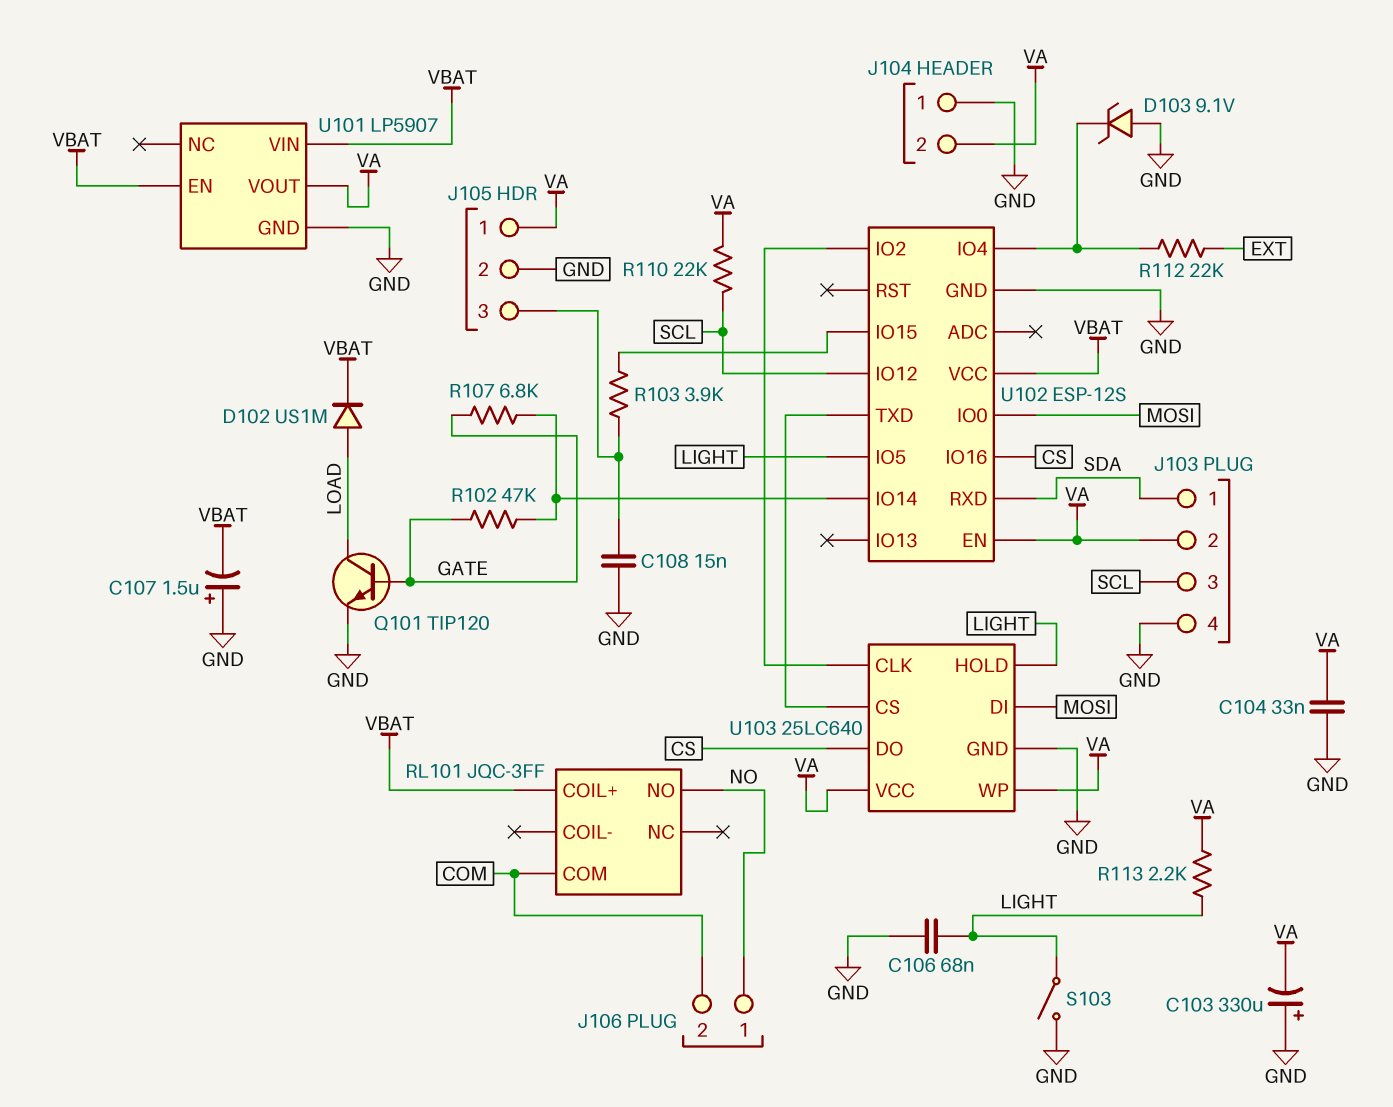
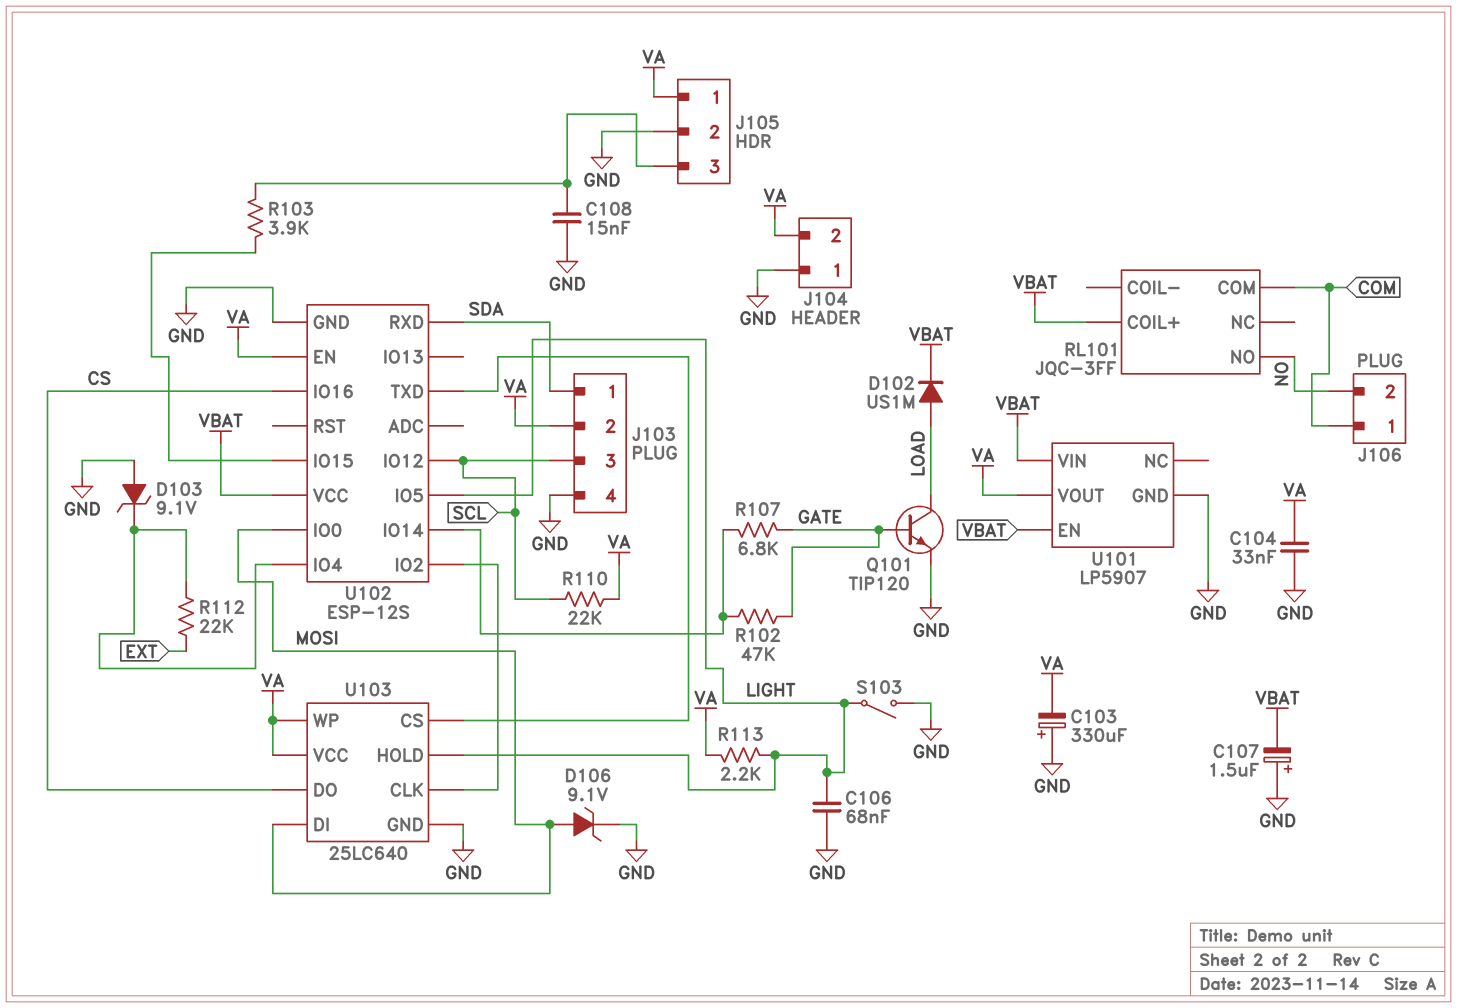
D106: none -> zener 9.1V (A MOSI, K GND)
J106 pin 1: NO -> COM
J106 pin 2: COM -> NO

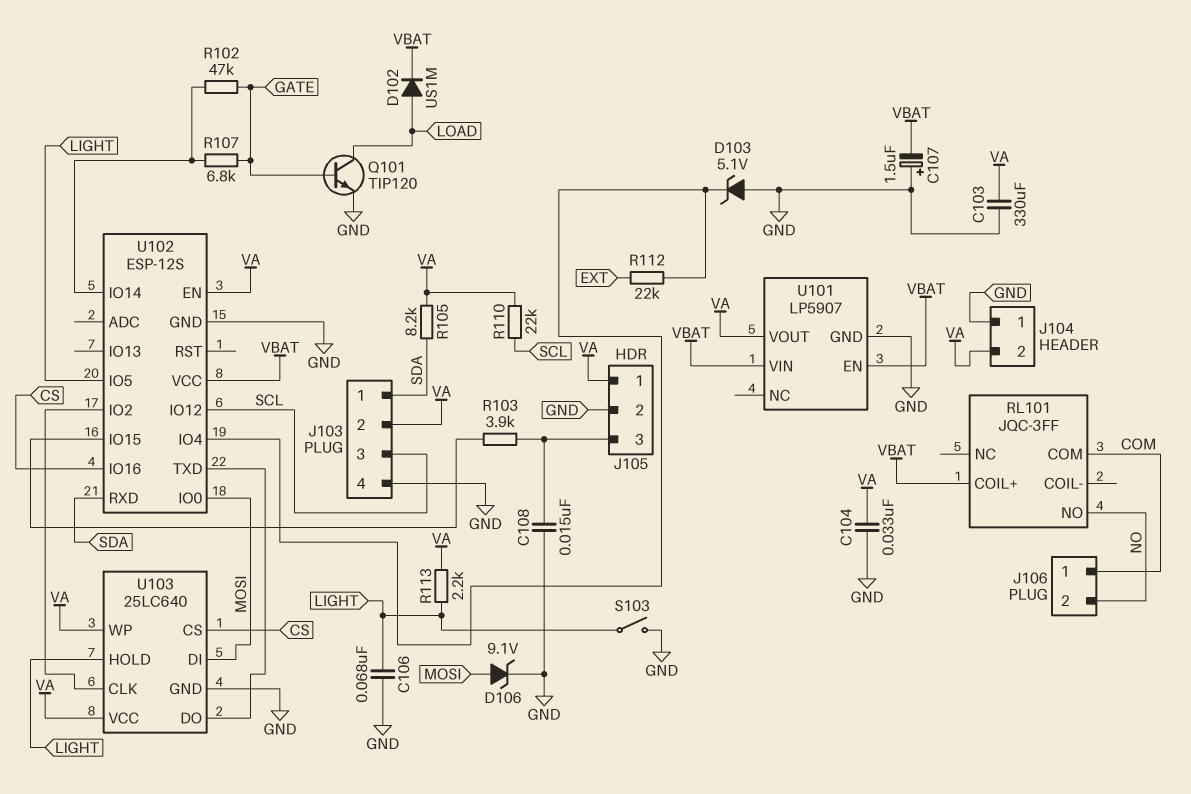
C103: 330uF (plus GND, minus VA) -> 330uF (GND, VA)
D103: zener 9.1V (A GND, K U102/IO4) -> zener 5.1V (A GND, K U102/IO4)
R105: none -> 8.2k (SDA, VA)
U103 pin CS: U102/TXD -> CS
U103 pin DO: CS -> U102/TXD

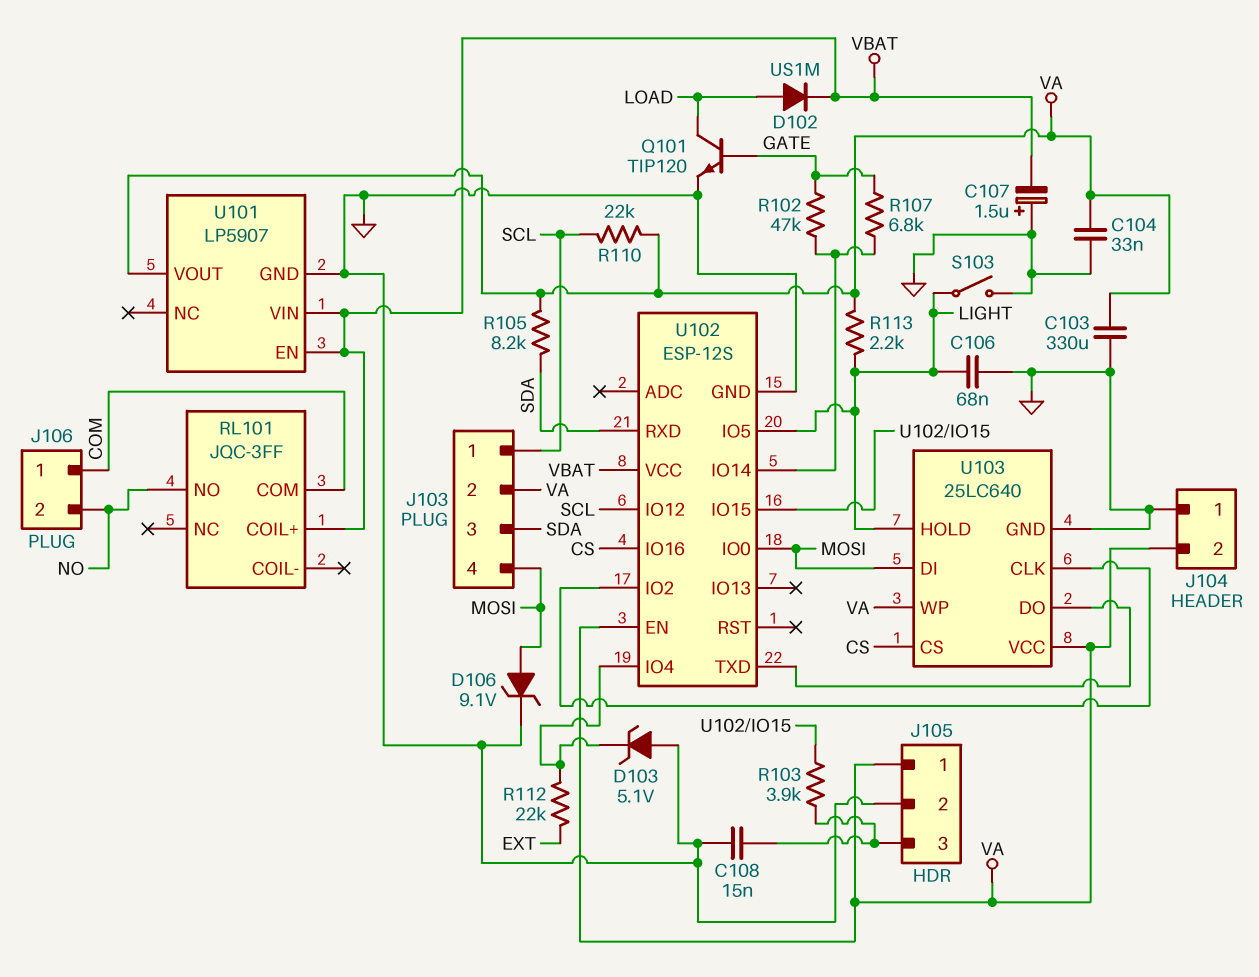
J103 pin 1: SDA -> SCL
J103 pin 3: SCL -> SDA
J103 pin 4: GND -> MOSI

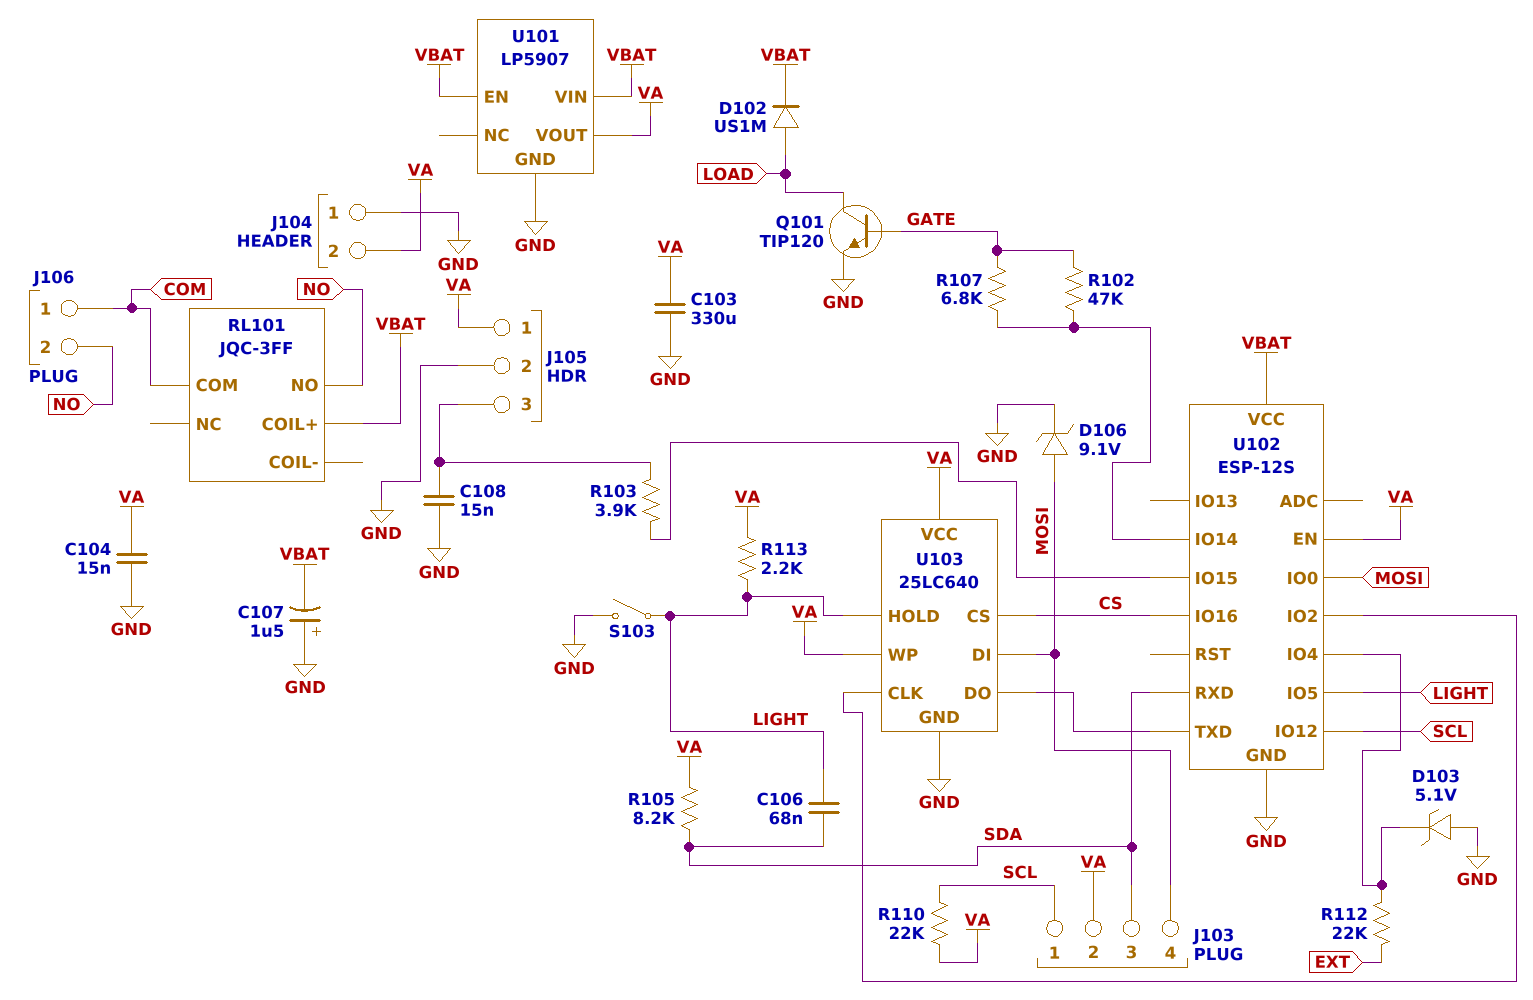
C104: 33nF (GND, VA) -> 15nF (GND, VA)
C106: 68nF (GND, LIGHT) -> 68nF (LIGHT, SDA)

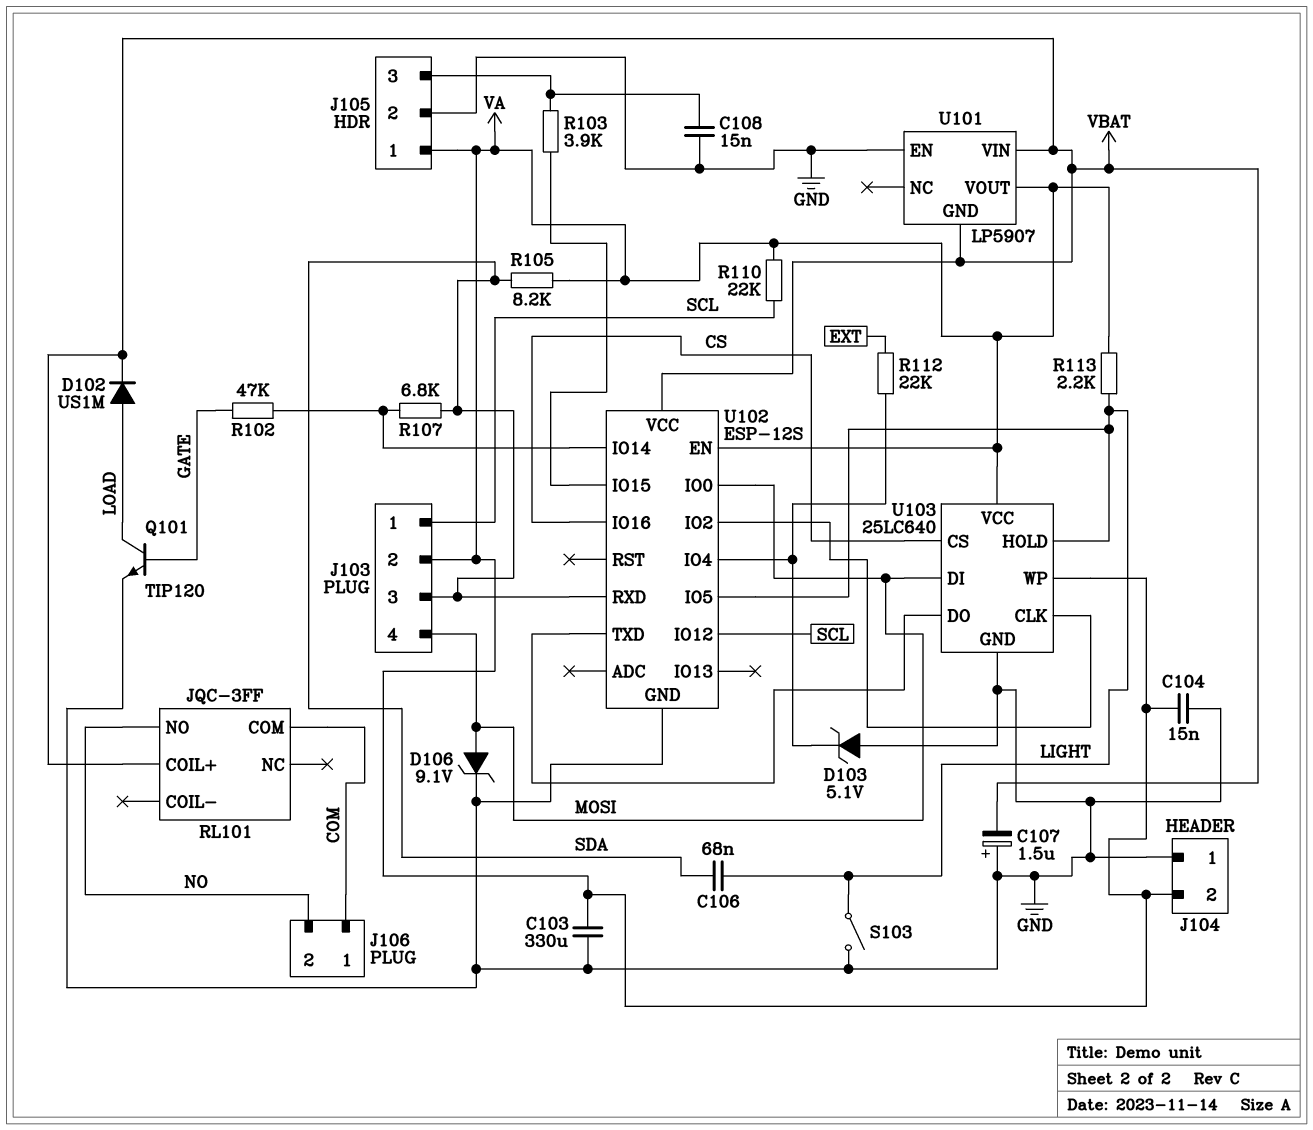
R107: 6.8k (GATE, U102/IO14) -> 6.8k (SDA, U102/IO14)
U101 pin EN: VBAT -> GND
U101 pin GND: GND -> VBAT

